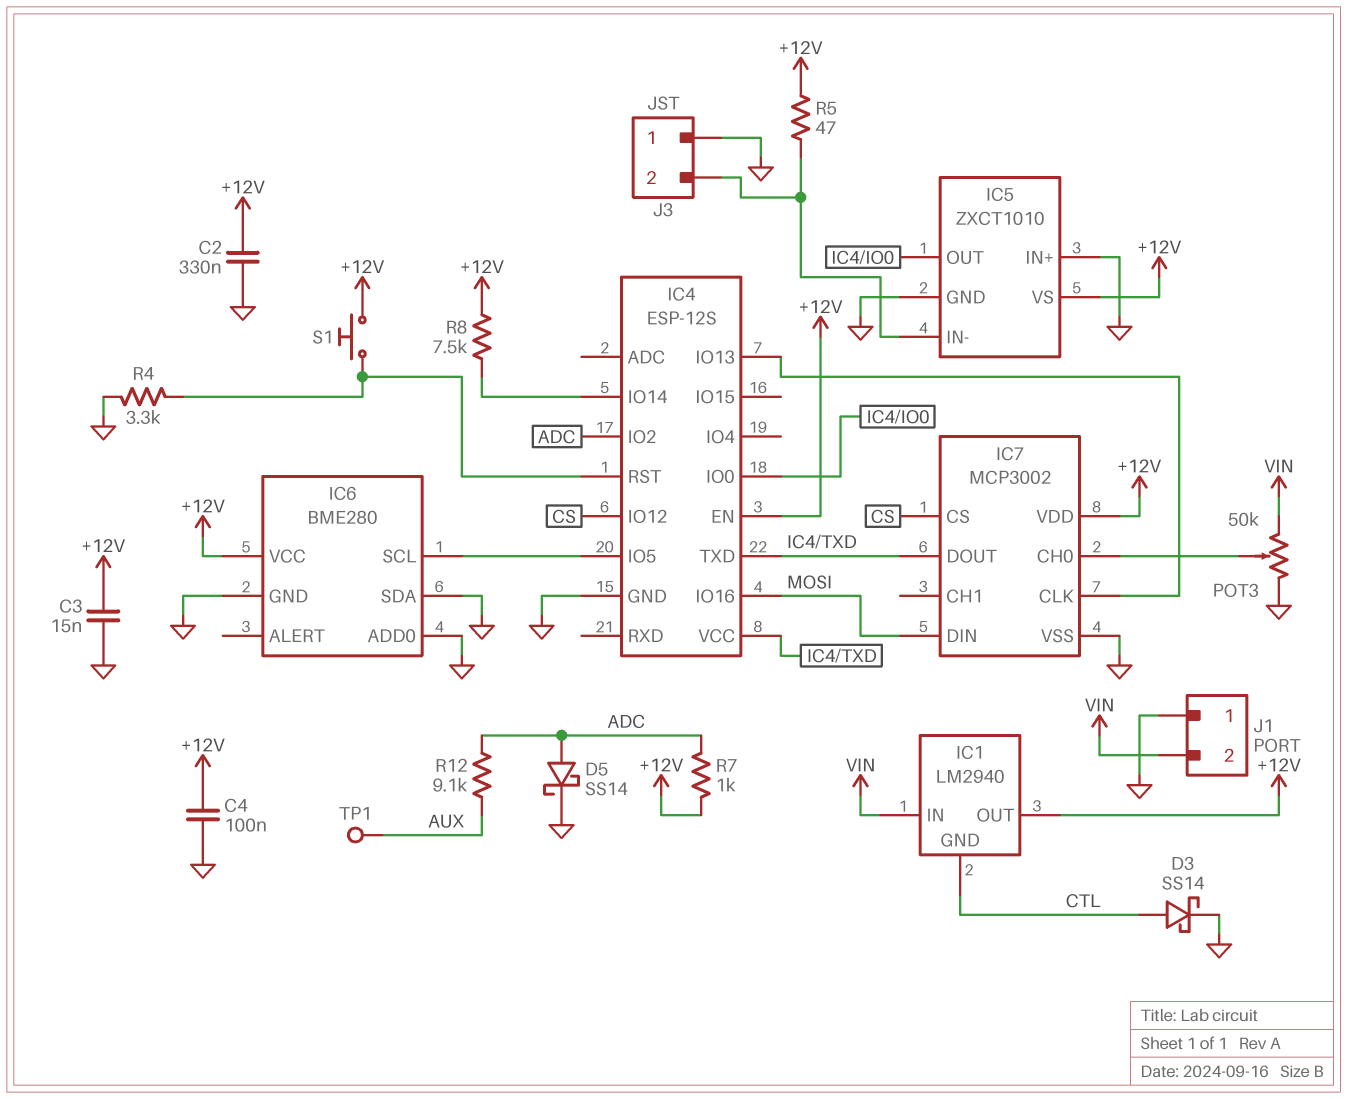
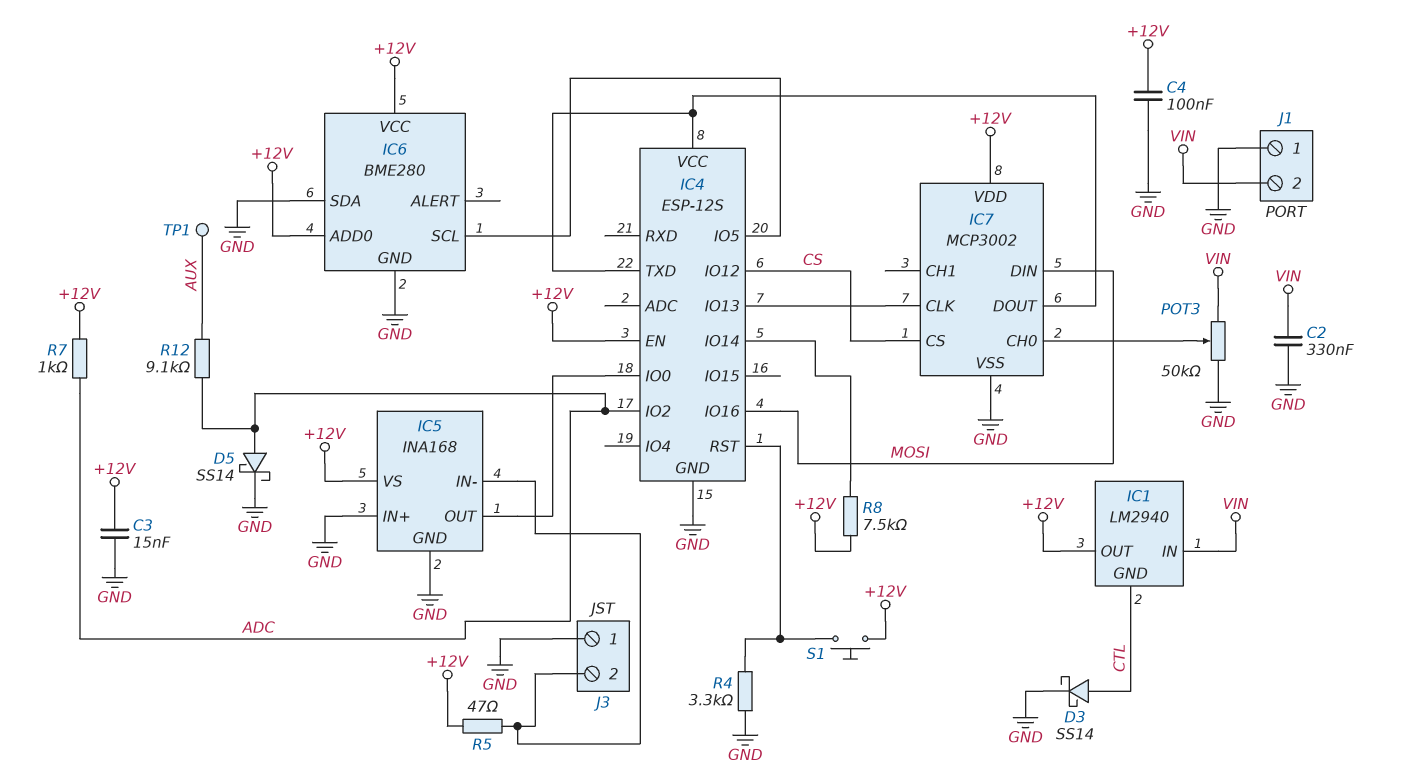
C2: 330nF (+12V, GND) -> 330nF (GND, VIN)
IC5: ZXCT1010 -> INA168
IC6 pin ADD0: GND -> +12V

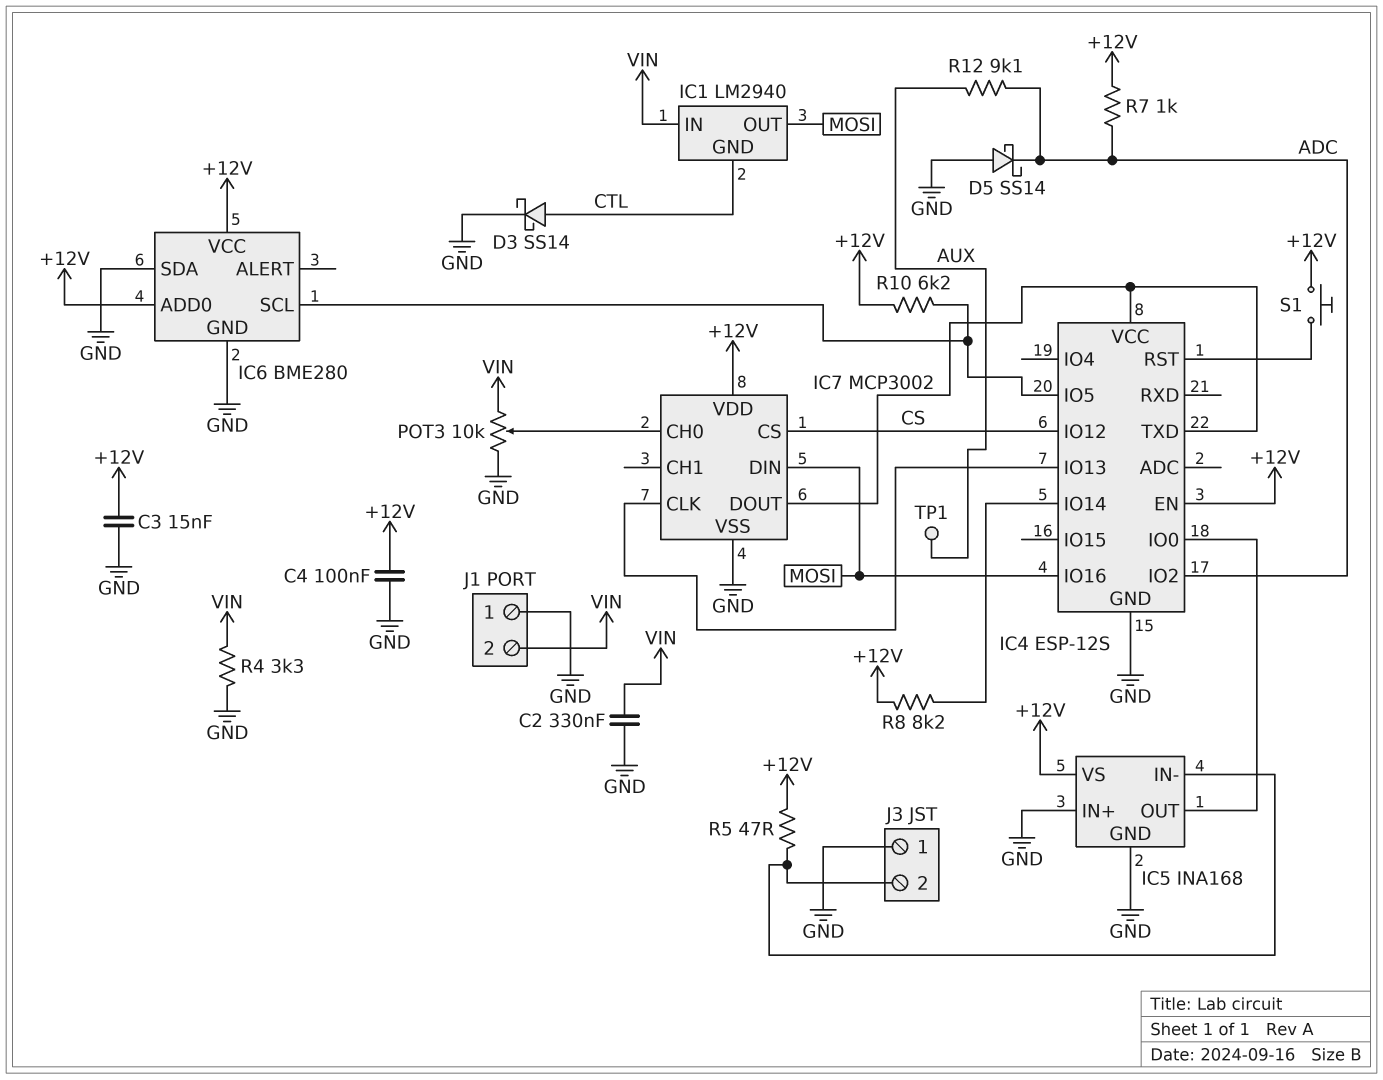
D5: schottky SS14 (A ADC, K GND) -> schottky SS14 (A GND, K ADC)
IC1 pin OUT: +12V -> MOSI
POT3: 50k (GND, VIN, wiper IC7/CH0) -> 10k (GND, VIN, wiper IC7/CH0)
R4: 3.3k (GND, IC4/RST) -> 3.3k (GND, VIN)
R8: 7.5k (+12V, IC4/IO14) -> 8.2k (+12V, IC4/IO14)
R10: none -> 6.2k (+12V, IC4/IO5)

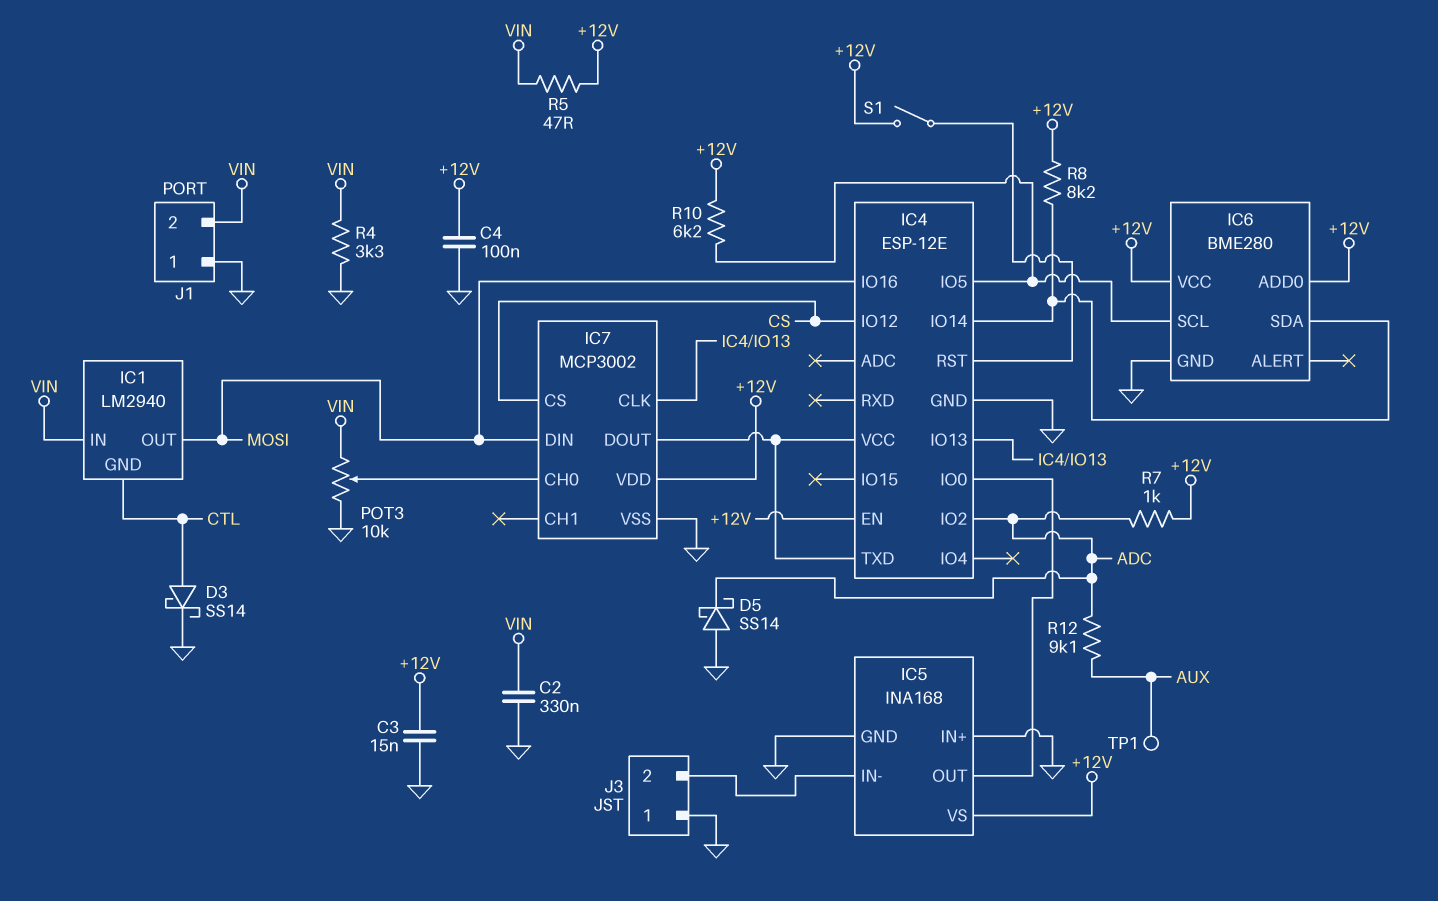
IC4: ESP-12S -> ESP-12E
IC6 pin SDA: GND -> IC4/IO14
R5: 47 (+12V, IC5/IN-) -> 47 (+12V, VIN)
S1: button (+12V, IC4/RST) -> switch (+12V, IC4/RST)

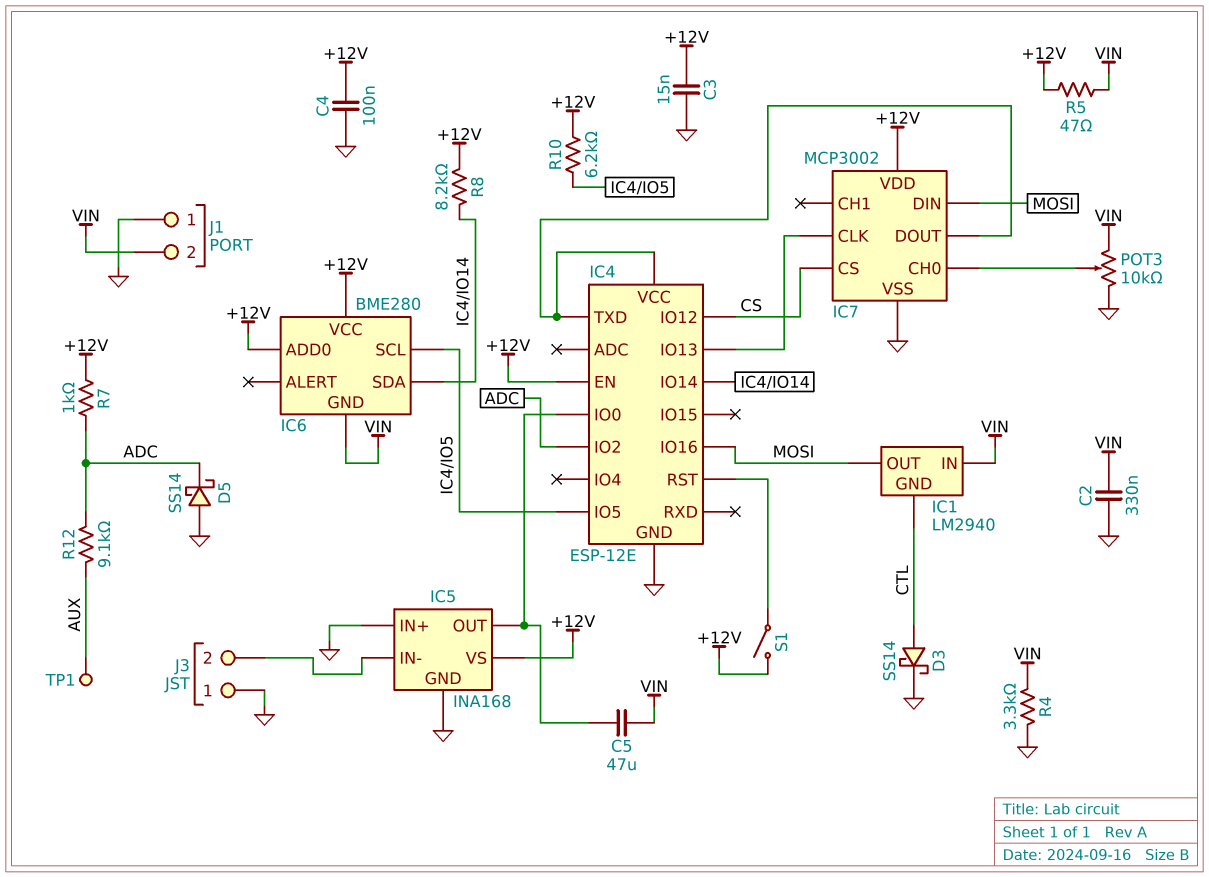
C5: none -> 47uF (IC4/IO0, VIN)
IC6 pin GND: GND -> VIN

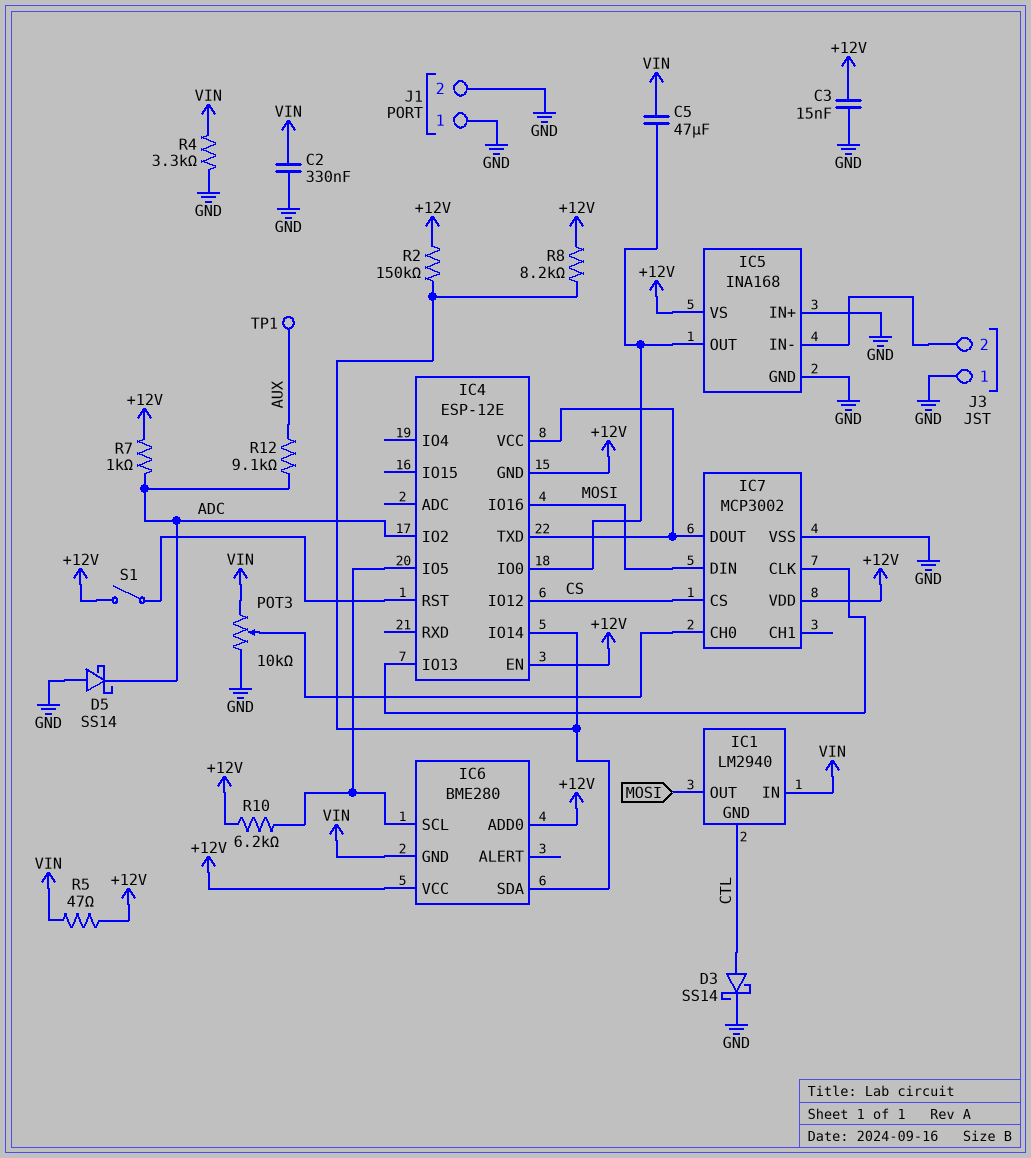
C4: 100nF (+12V, GND) -> none
IC4 pin GND: GND -> +12V
J1 pin 2: VIN -> GND
R2: none -> 150k (+12V, IC4/IO14)

